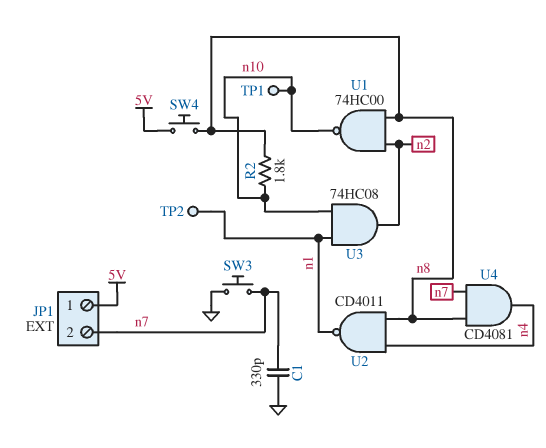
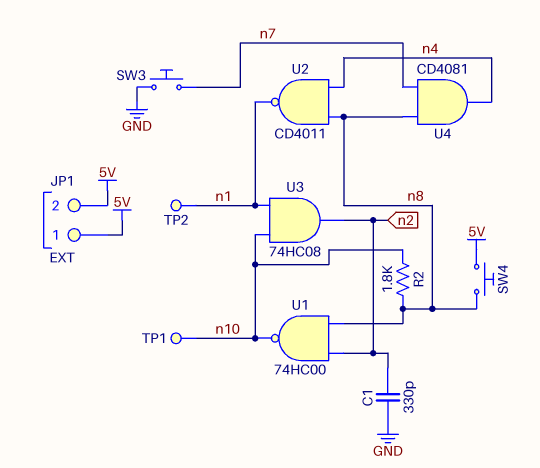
C1: 330pF (GND, n7) -> 330pF (GND, n2)
JP1 pin 2: n7 -> 5V

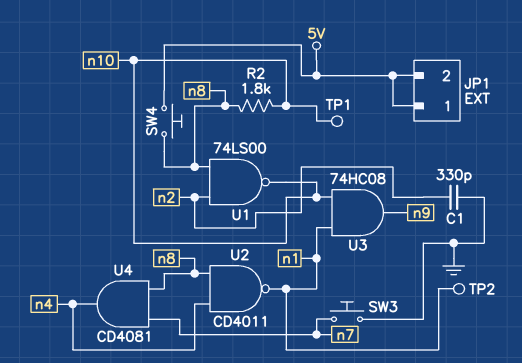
U1: NAND 74HC00 (in n2, in n8, out n10) -> NAND 74LS00 (in n2, in n8, out n10)
U3: AND 74HC08 (in n1, in n10, out n2) -> AND 74HC08 (in n1, in n10, out n9)

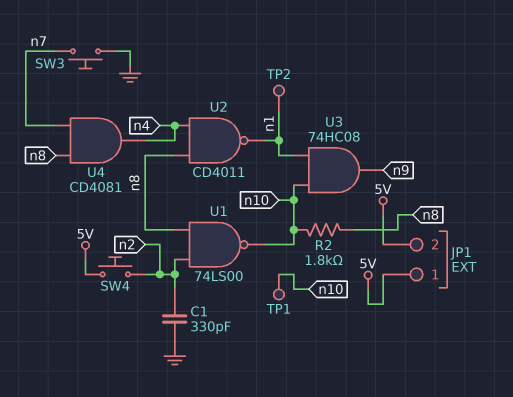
SW4: button (5V, n8) -> button (5V, n2)

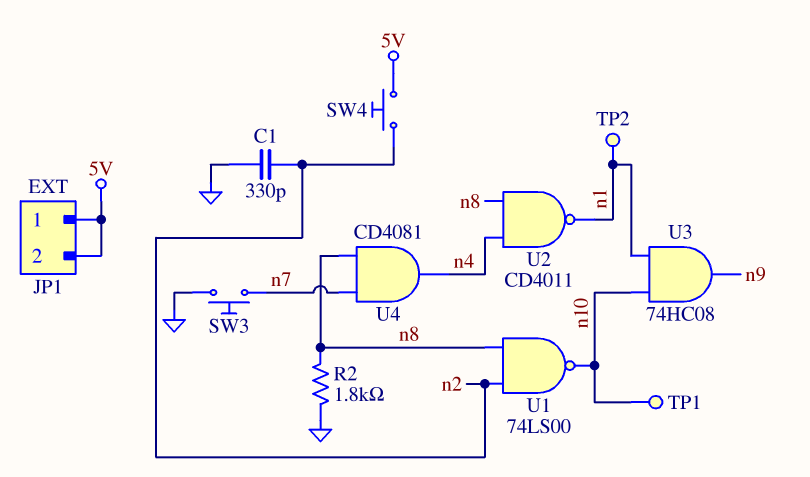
R2: 1.8k (n8, n10) -> 1.8k (GND, n8)

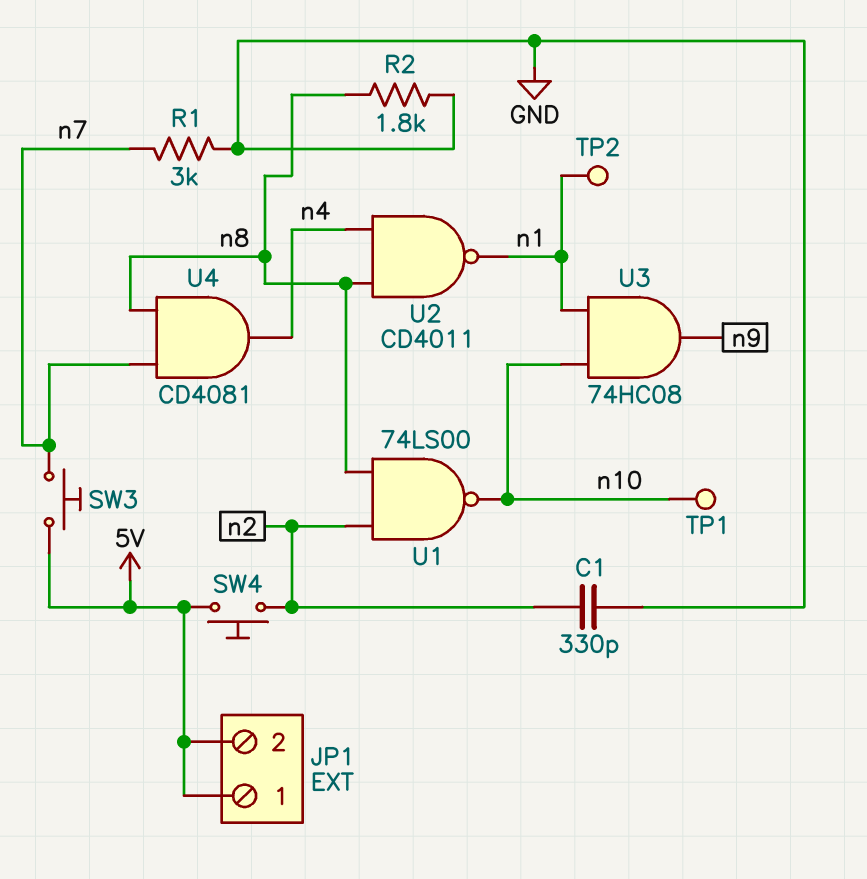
R1: none -> 3k (GND, n7)
SW3: button (GND, n7) -> button (5V, n7)

